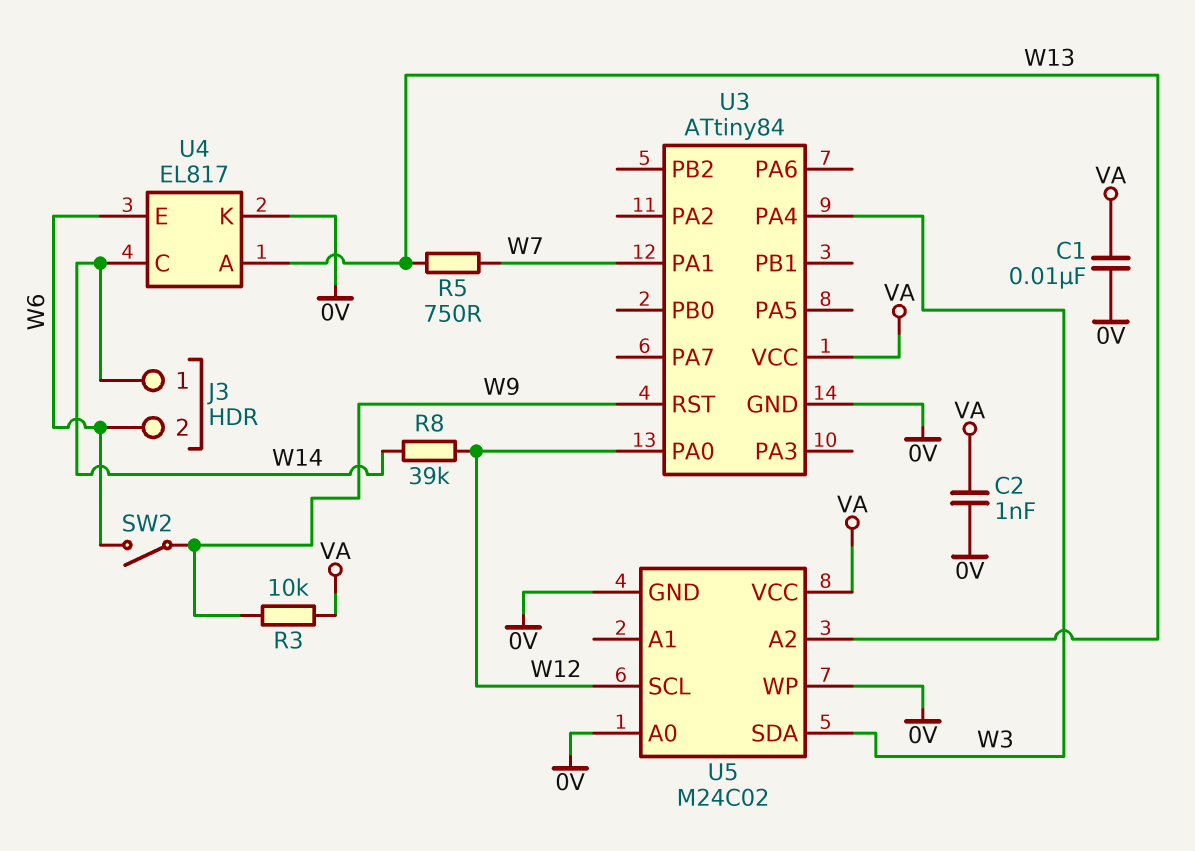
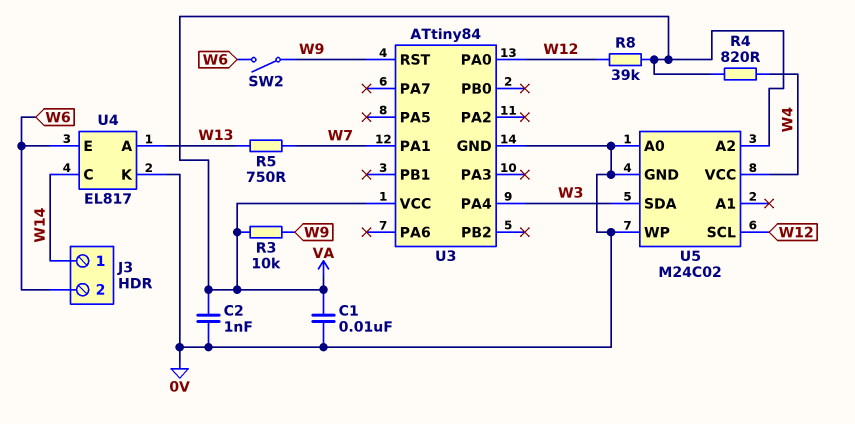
R4: none -> 820 (VA, W4)
R8: 39k (W12, W14) -> 39k (VA, W12)
U5 pin A2: W13 -> VA
U5 pin VCC: VA -> W4

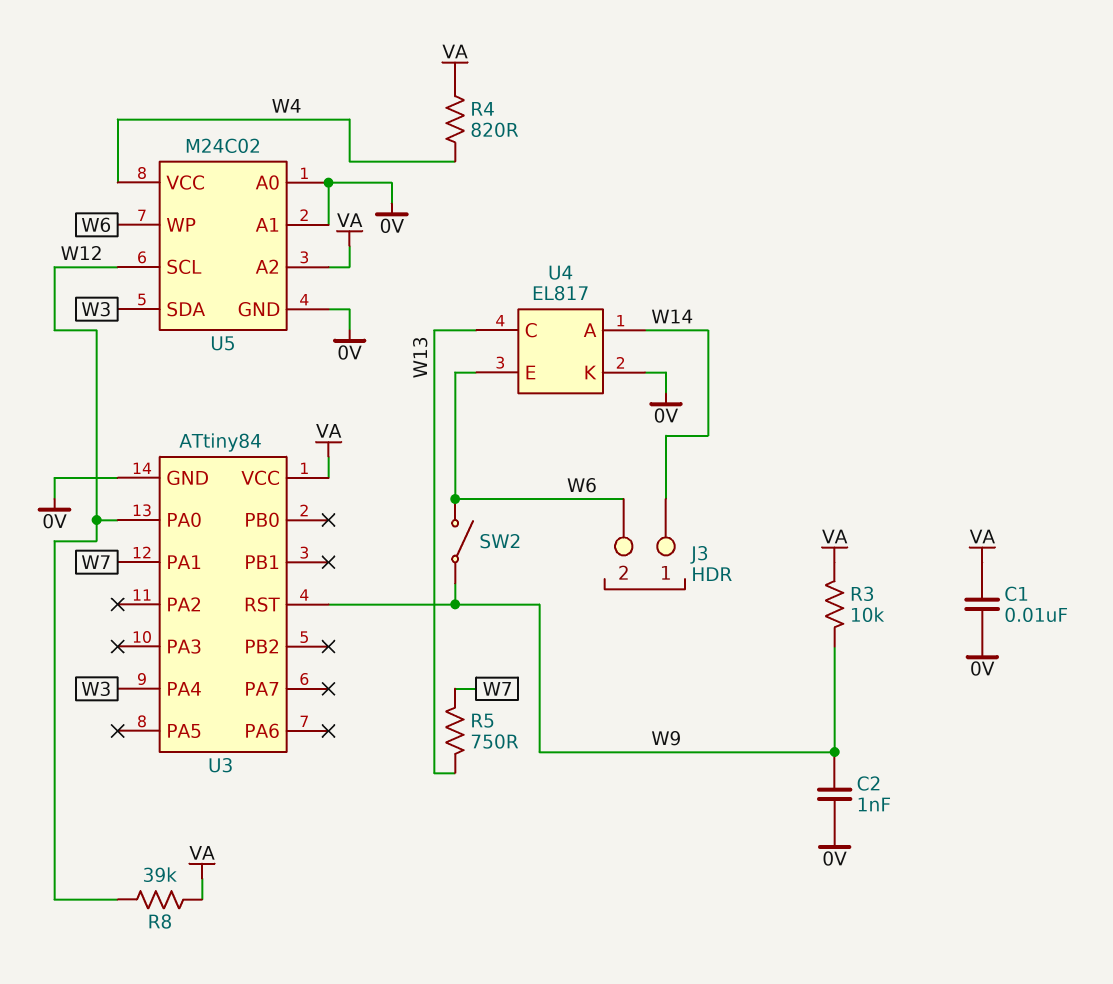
C2: 1nF (0V, VA) -> 1nF (0V, W9)
U4 pin A: W13 -> W14
U4 pin C: W14 -> W13
U5 pin A1: none -> 0V
U5 pin WP: 0V -> W6

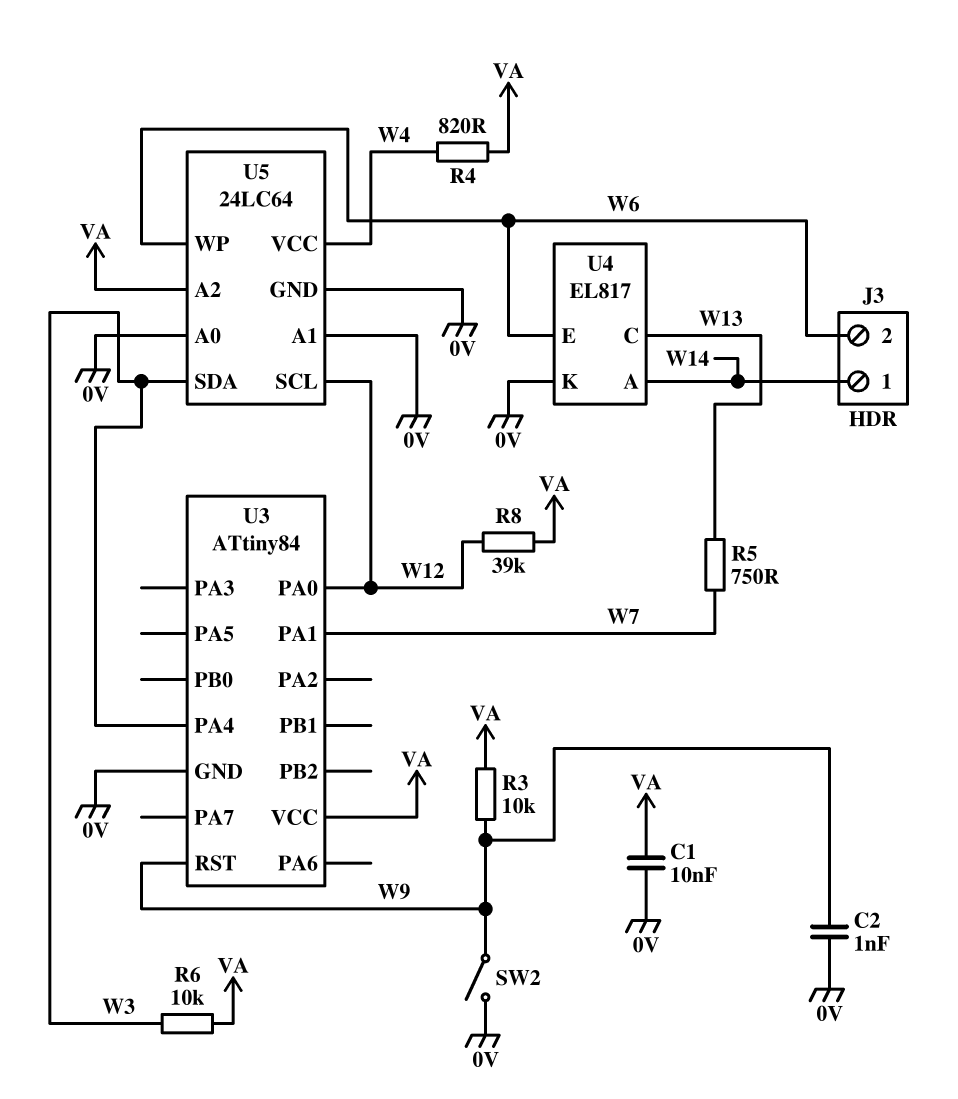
R6: none -> 10k (VA, W3)
SW2: switch (W6, W9) -> switch (0V, W9)
U5: M24C02 -> 24LC64

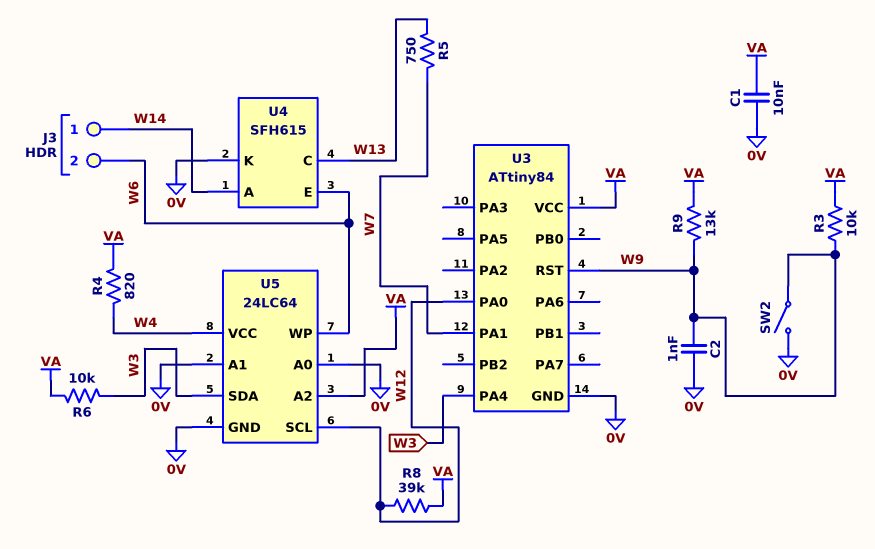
R9: none -> 13k (VA, W9)
U4: EL817 -> SFH615

